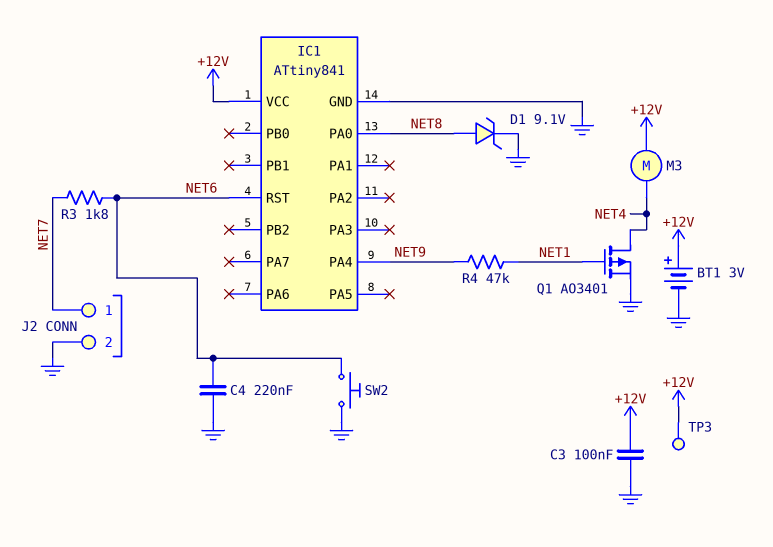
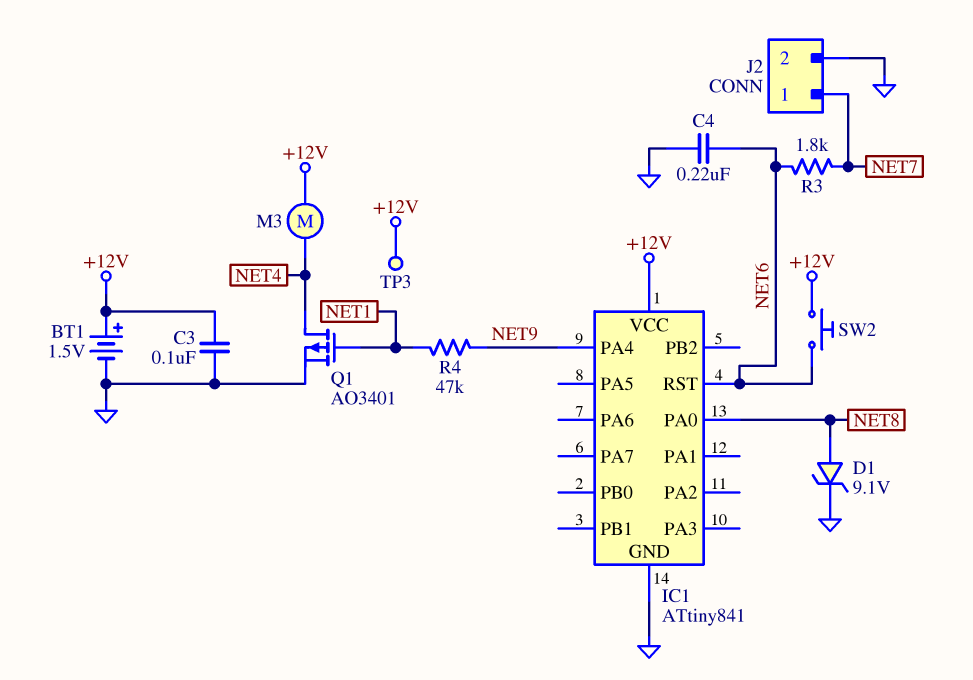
BT1: 3V (plus +12V, minus GND) -> 1.5V (plus +12V, minus GND)
SW2: button (GND, NET6) -> button (+12V, NET6)

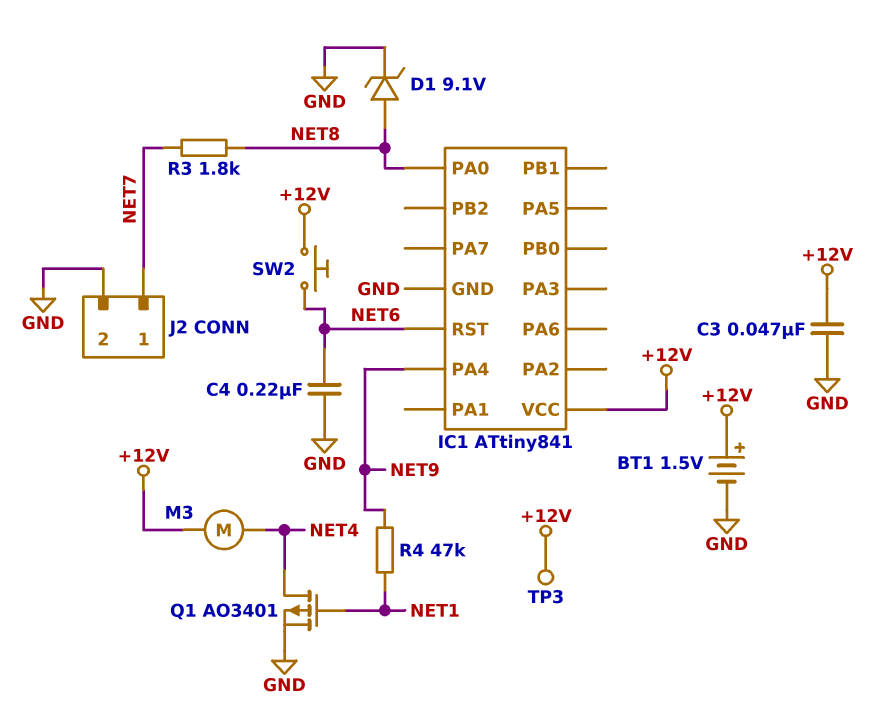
C3: 100nF (+12V, GND) -> 47nF (+12V, GND)
R3: 1.8k (NET6, NET7) -> 1.8k (NET7, NET8)

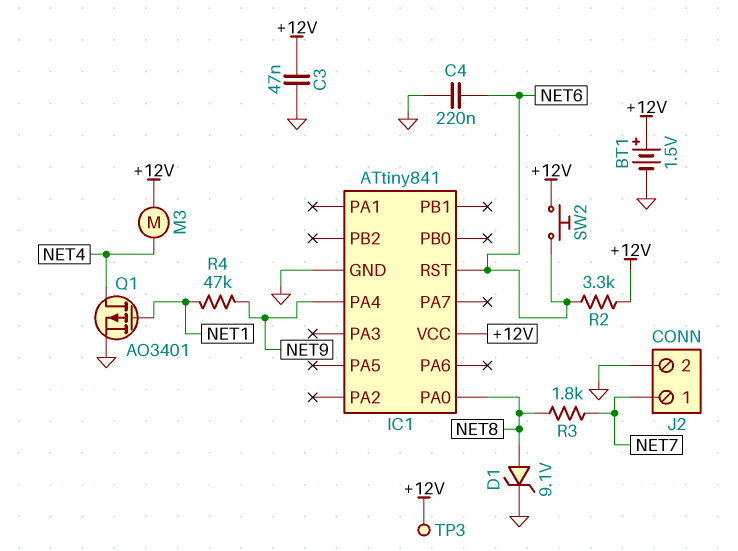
R2: none -> 3.3k (+12V, NET6)

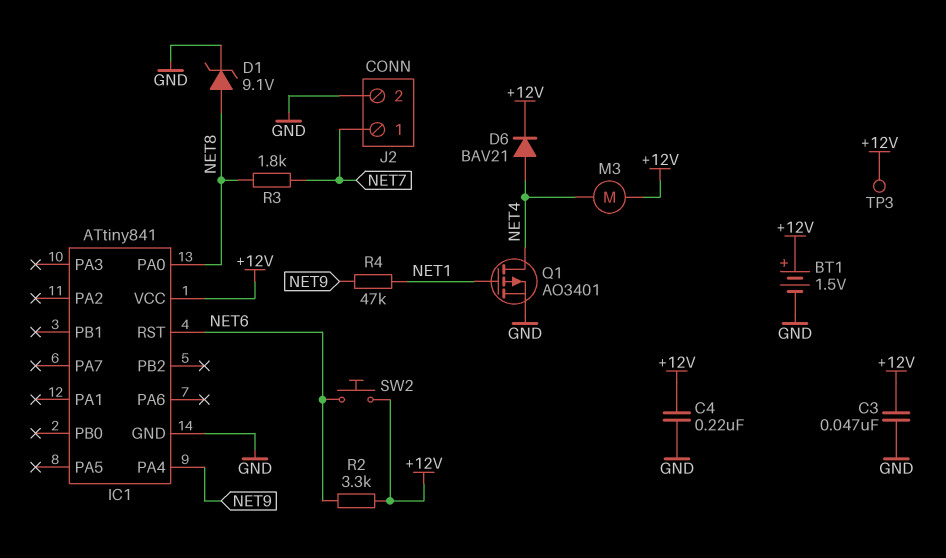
C4: 220nF (GND, NET6) -> 220nF (+12V, GND)
D6: none -> diode BAV21 (A NET4, K +12V)

